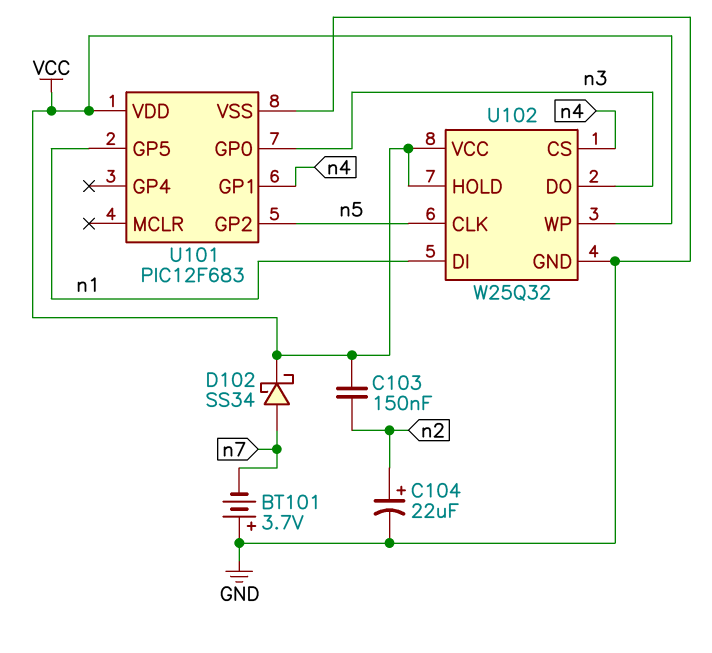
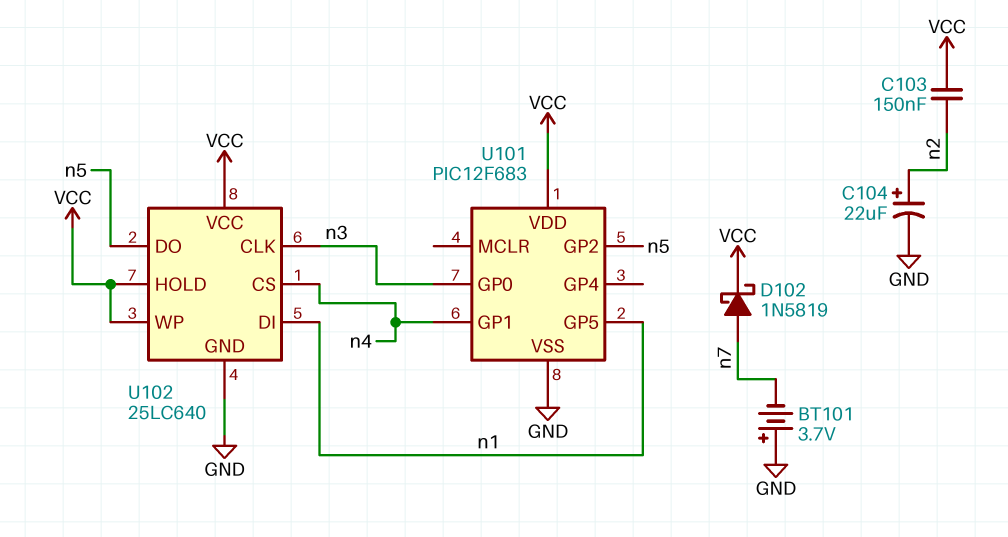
D102: schottky SS34 (A n7, K VCC) -> schottky 1N5819 (A n7, K VCC)
U102: W25Q32 -> 25LC640
U102 pin CLK: n5 -> n3
U102 pin DO: n3 -> n5

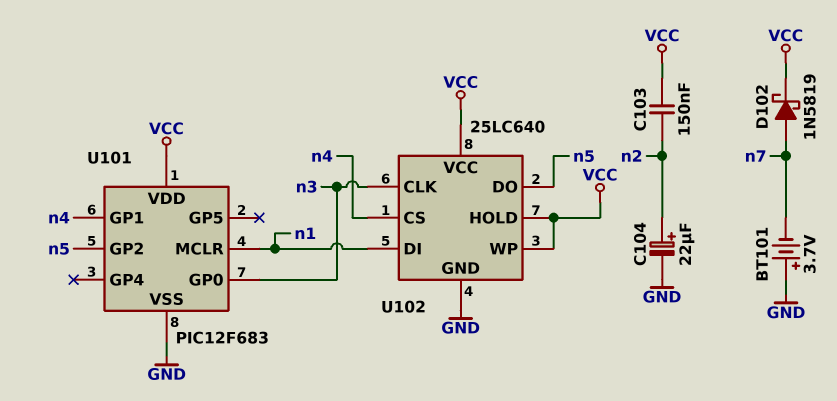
U101 pin GP5: n1 -> none
U101 pin MCLR: none -> n1

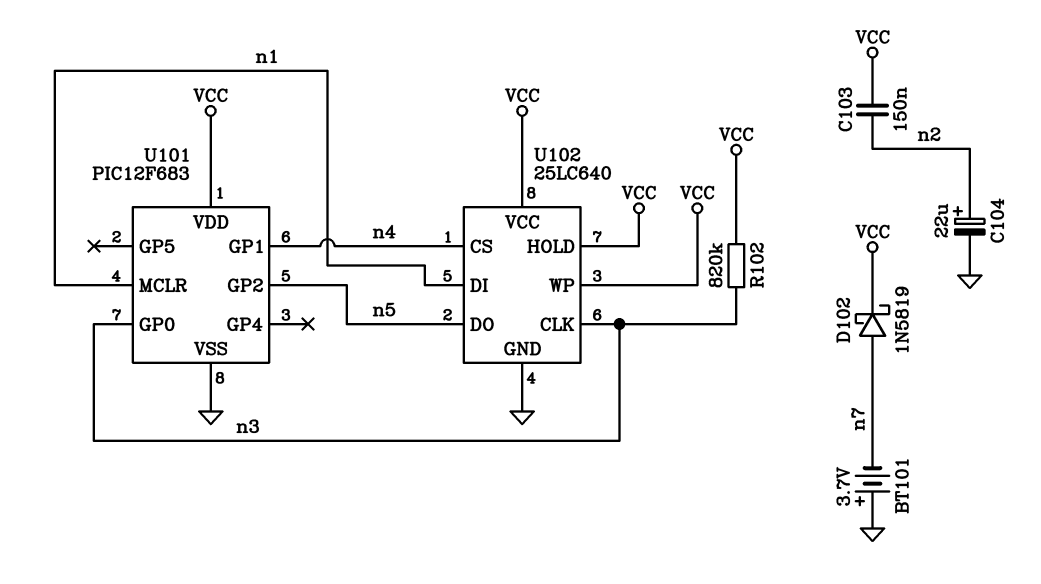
R102: none -> 820k (VCC, n3)

